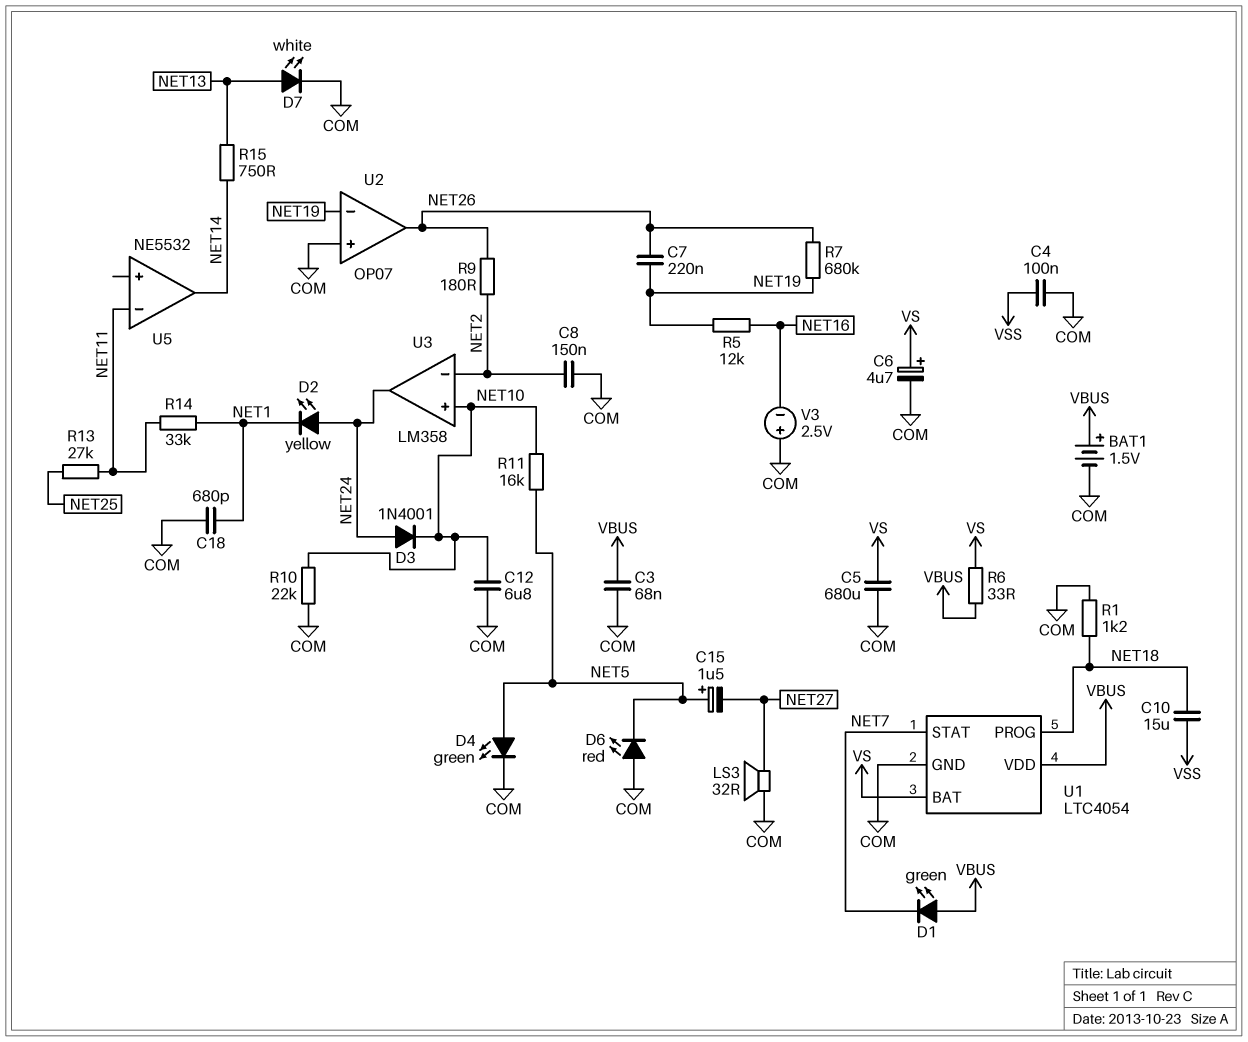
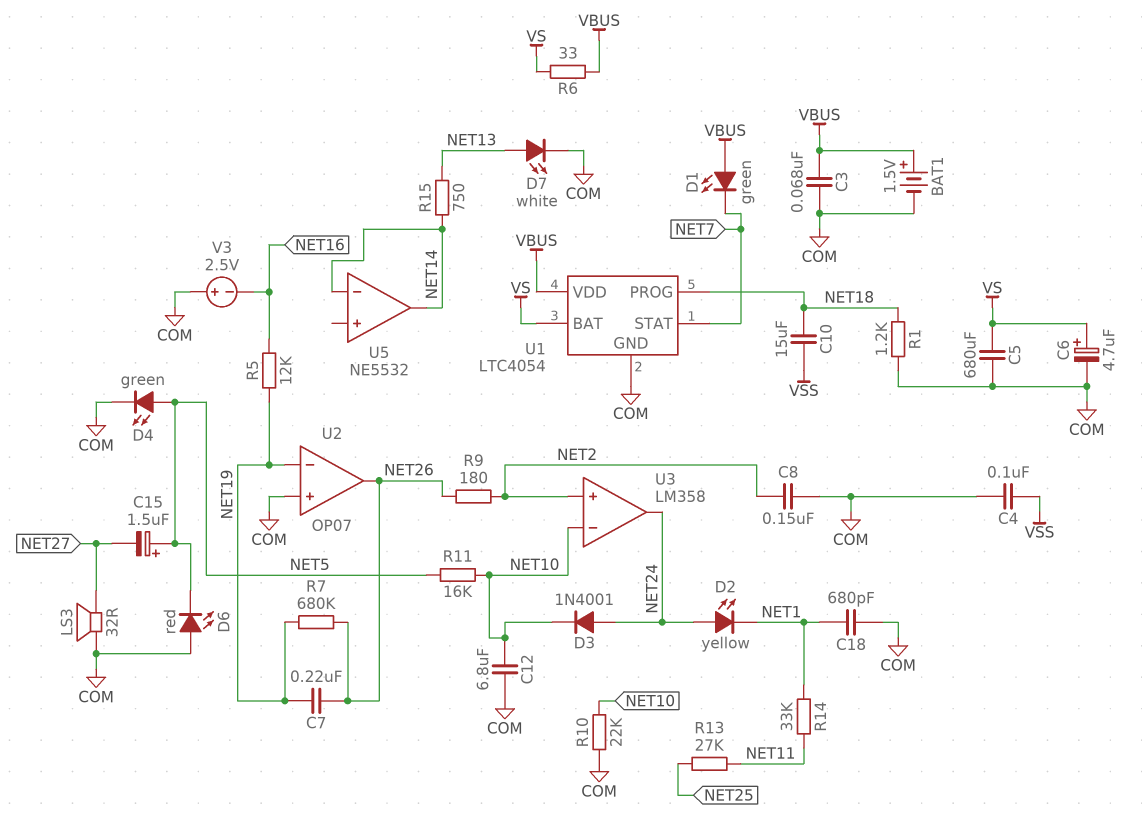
U3 pin in+: NET10 -> NET2
U3 pin in-: NET2 -> NET10
U5 pin in-: NET11 -> NET14

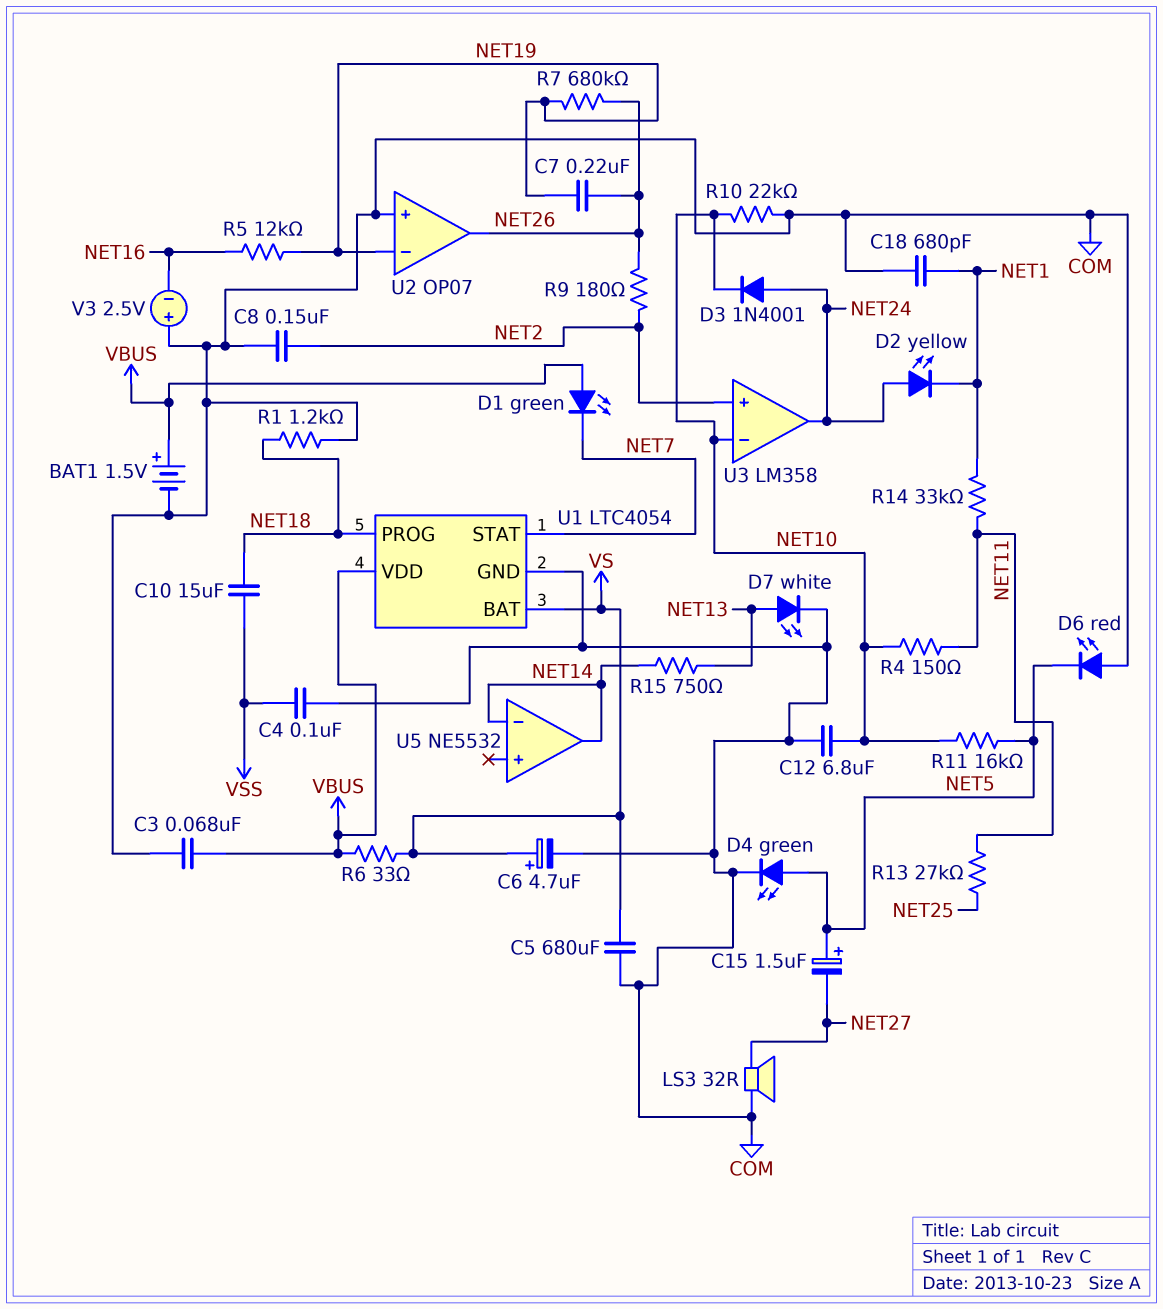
R4: none -> 150 (NET10, NET11)

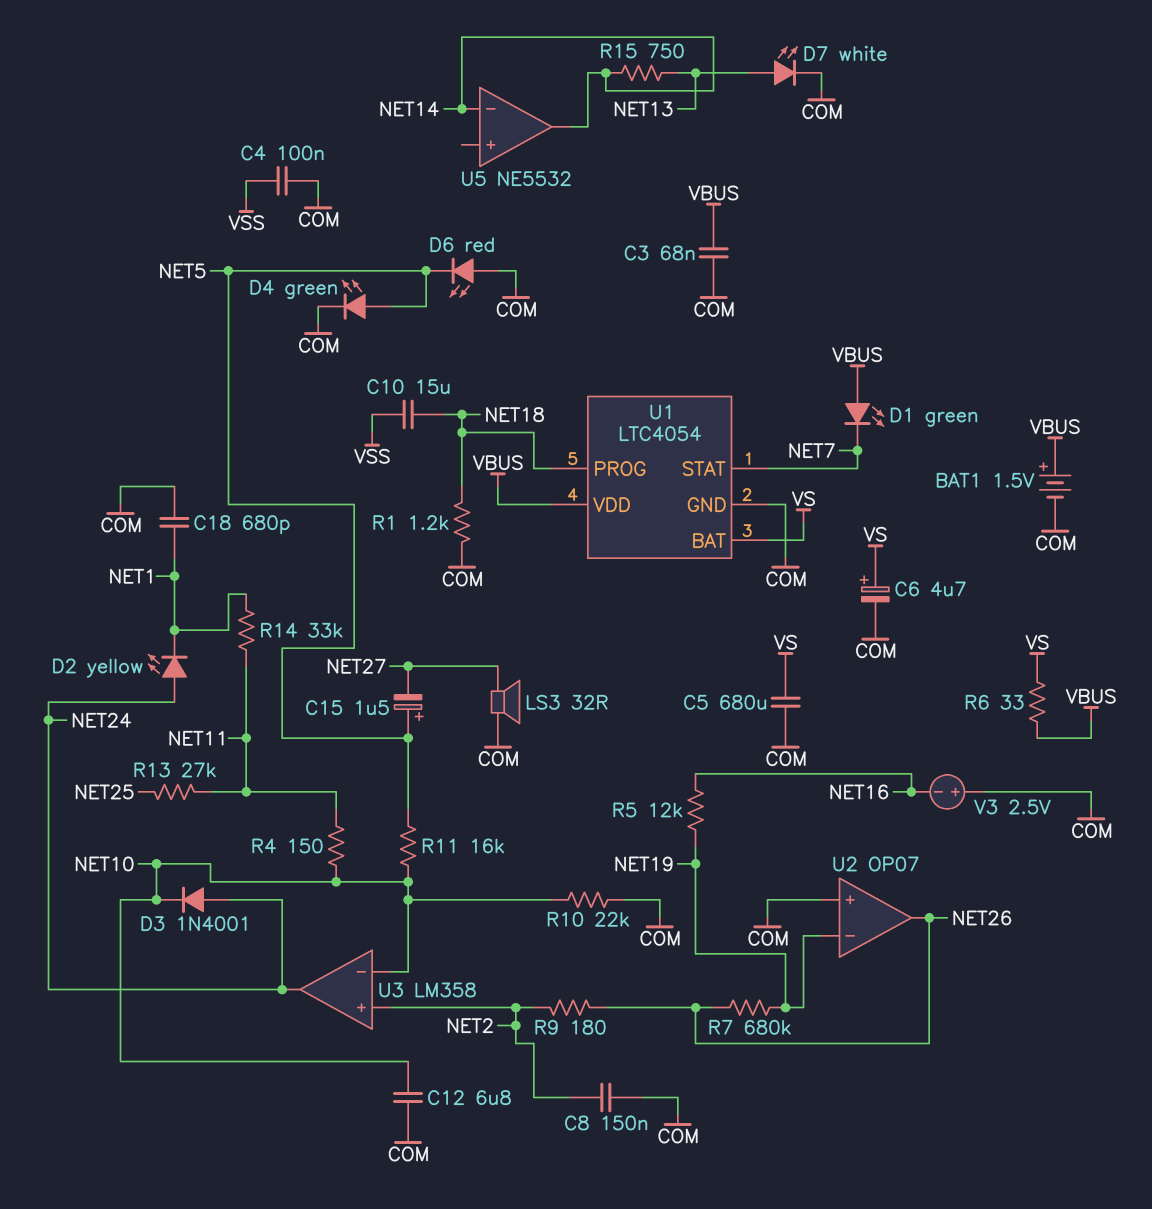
C7: 220nF (NET19, NET26) -> none

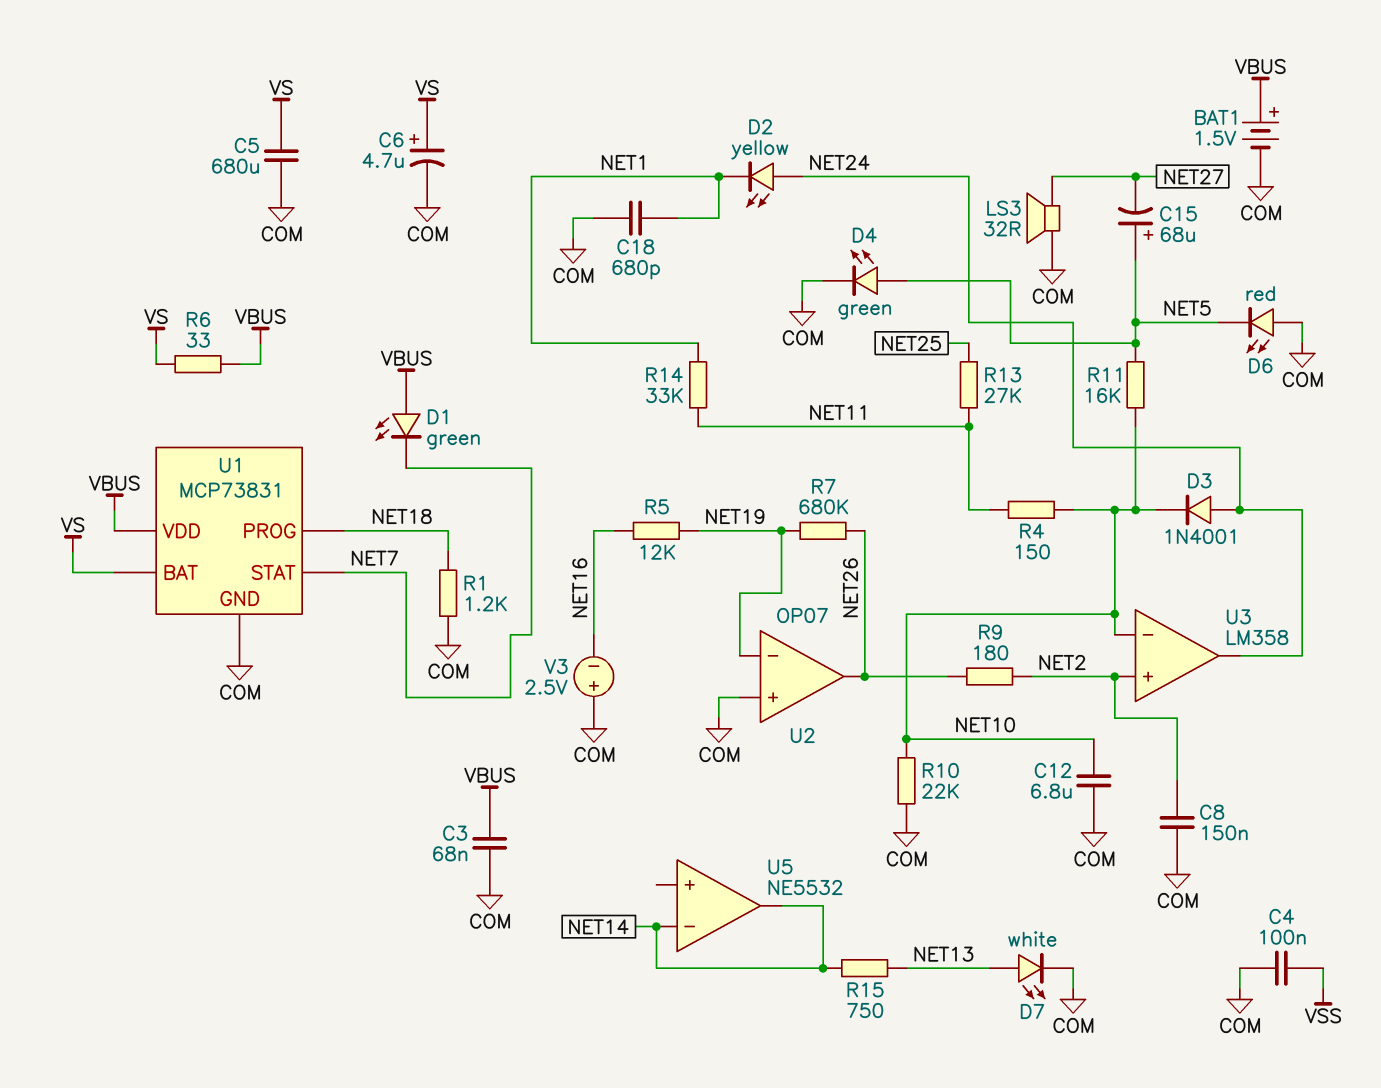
C10: 15uF (NET18, VSS) -> none
C15: 1.5uF (plus NET5, minus NET27) -> 68uF (plus NET5, minus NET27)
U1: LTC4054 -> MCP73831

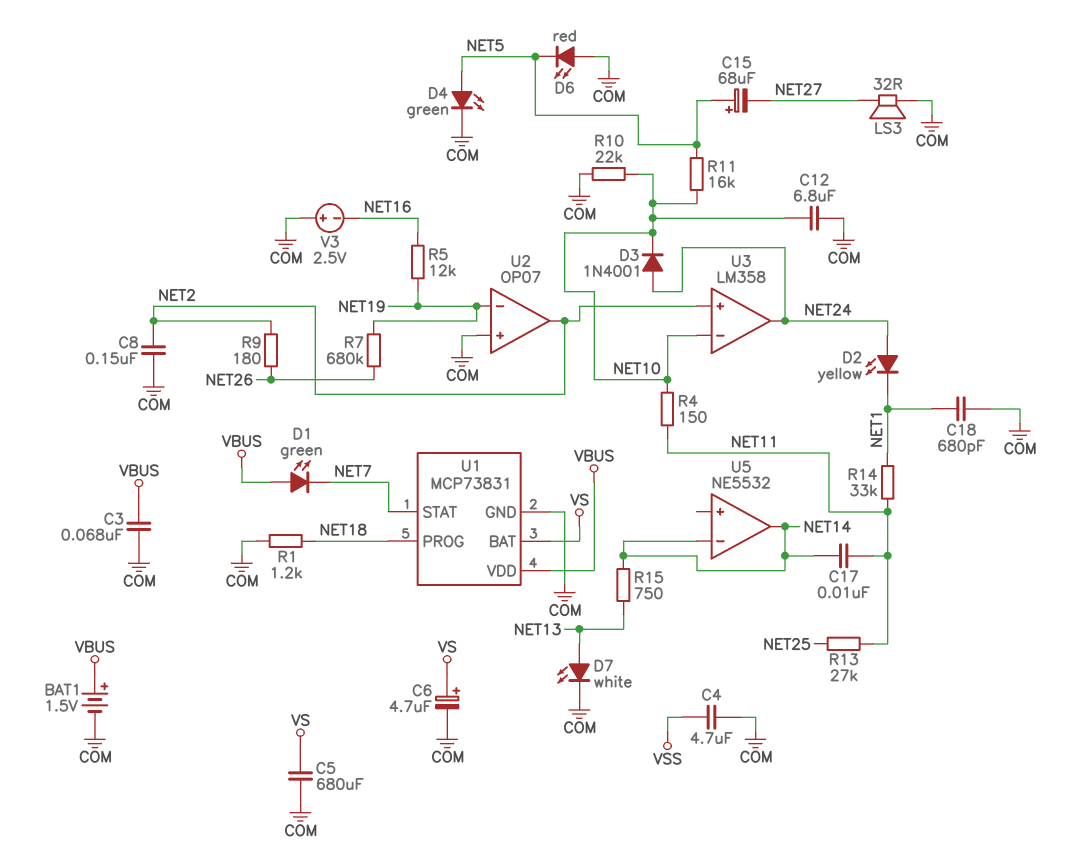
C4: 100nF (COM, VSS) -> 4.7uF (COM, VSS)
C17: none -> 10nF (NET11, NET14)
R6: 33 (VBUS, VS) -> none
U2 pin out: NET26 -> NET2

